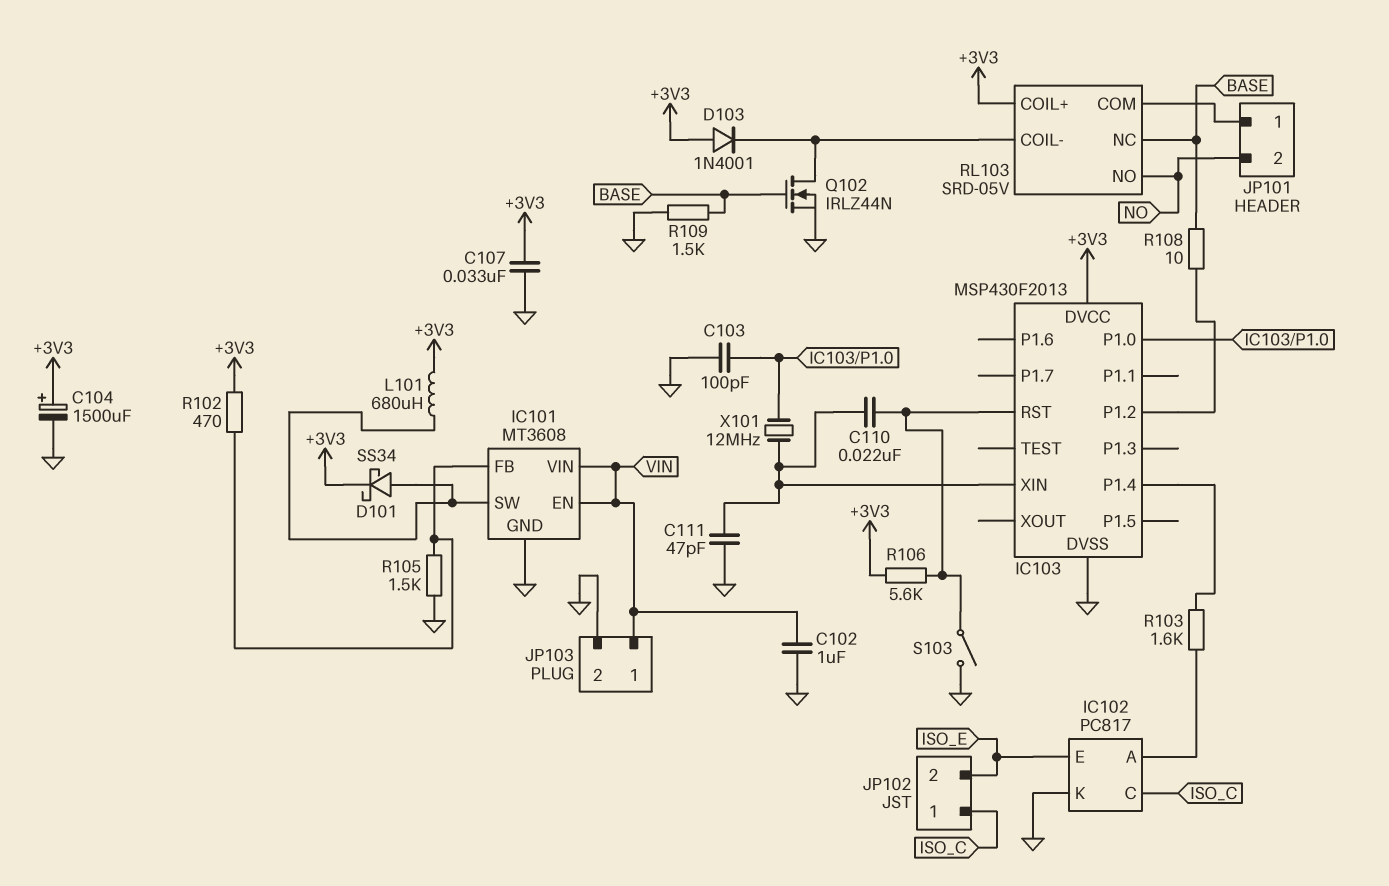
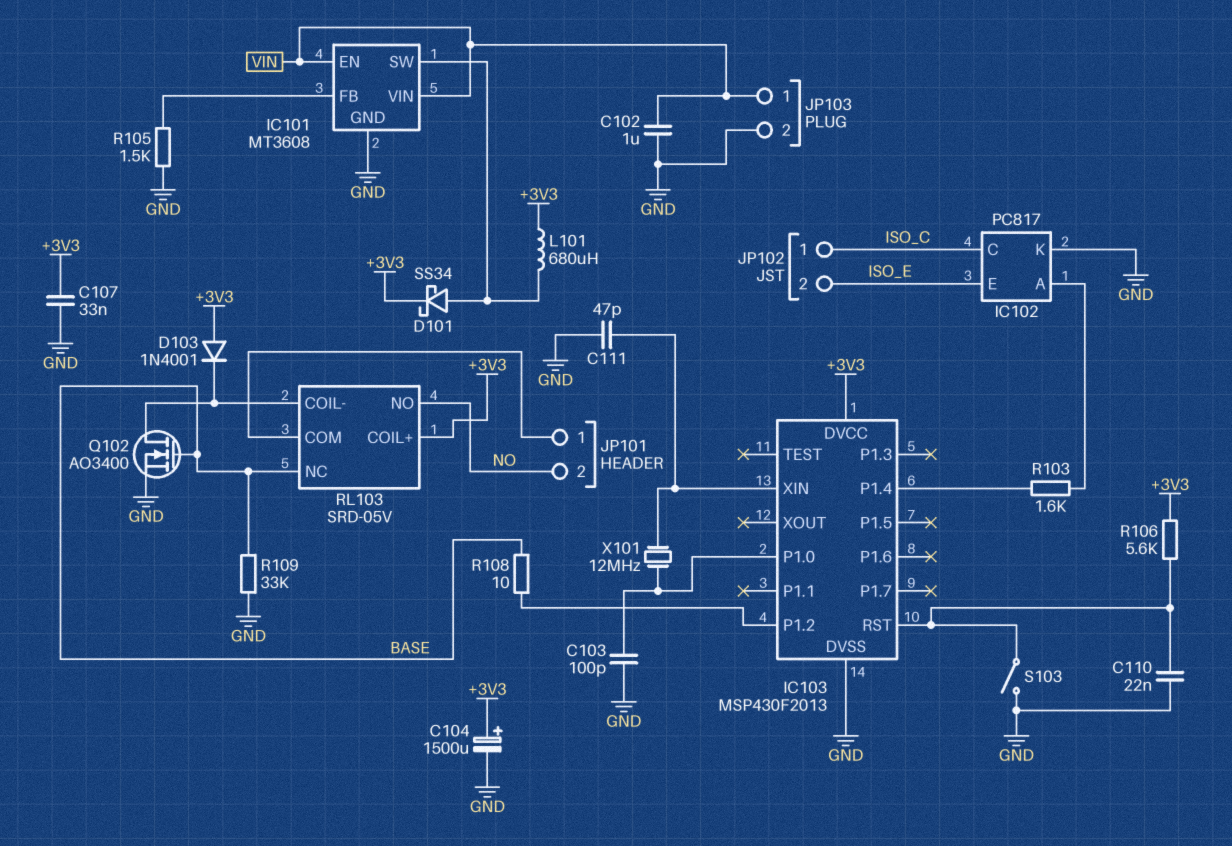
C110: 22nF (IC103/RST, IC103/XIN) -> 22nF (GND, IC103/RST)
Q102: NMOS IRLZ44N (G BASE, D RL103/COIL-, S GND) -> NMOS AO3400 (G BASE, D RL103/COIL-, S GND)
R102: 470 (+3V3, IC101/FB) -> none
R109: 1.5k (BASE, GND) -> 33k (BASE, GND)

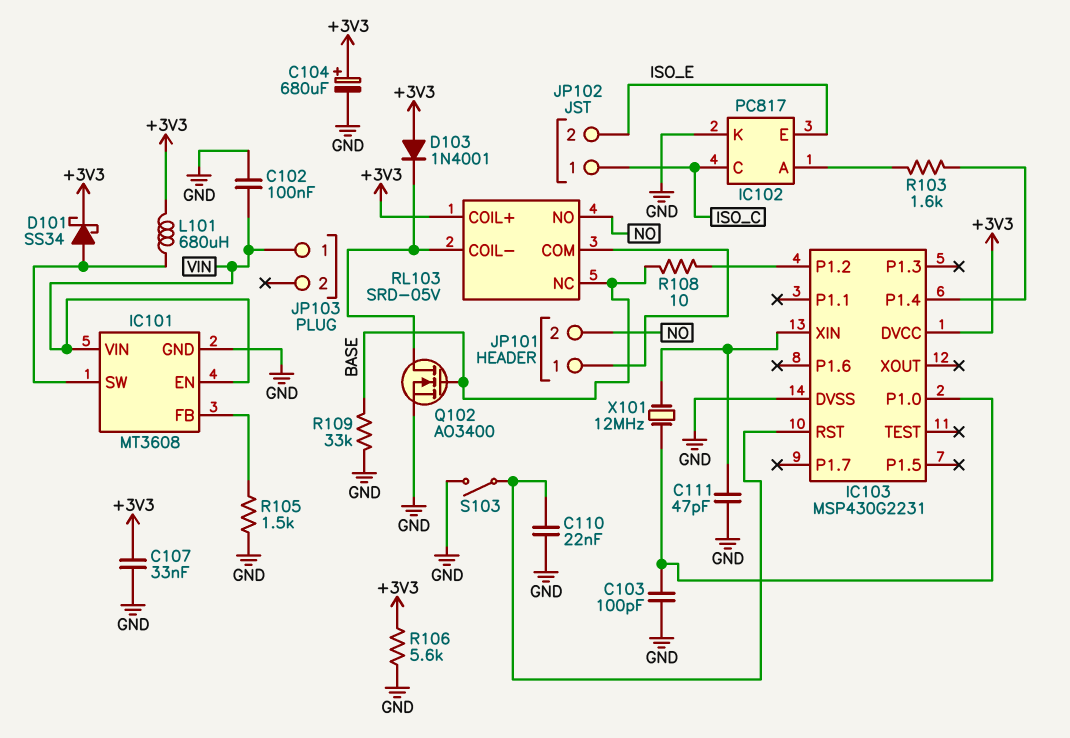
C102: 1uF (GND, VIN) -> 100nF (GND, VIN)
C104: 1500uF (plus +3V3, minus GND) -> 680uF (plus +3V3, minus GND)
IC103: MSP430F2013 -> MSP430G2231
JP103 pin 2: GND -> none
R106: 5.6k (+3V3, IC103/RST) -> 5.6k (+3V3, GND)

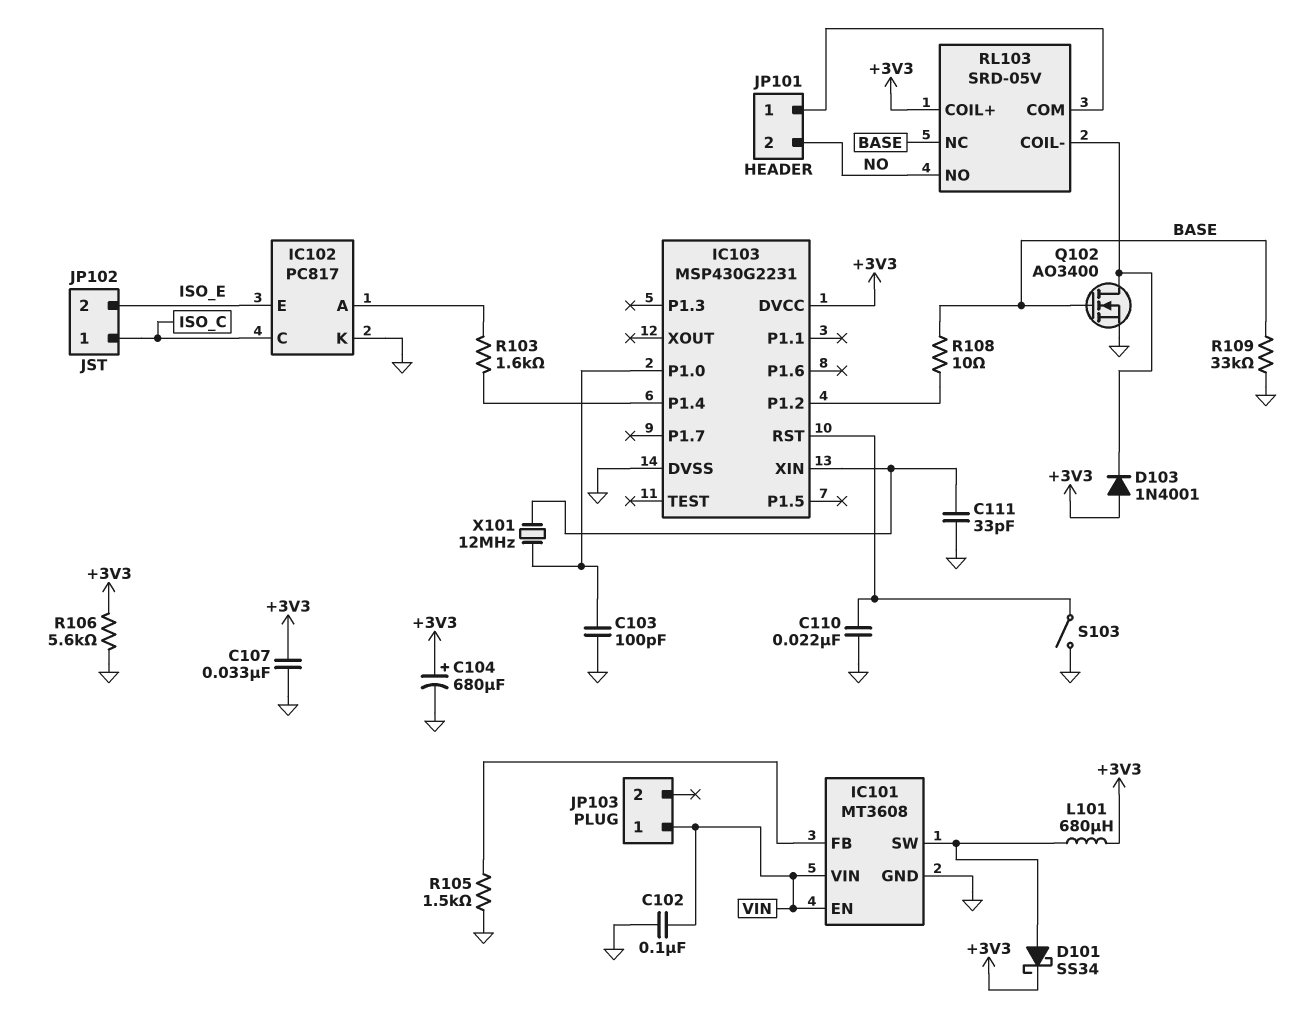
C111: 47pF (GND, IC103/XIN) -> 33pF (GND, IC103/XIN)

